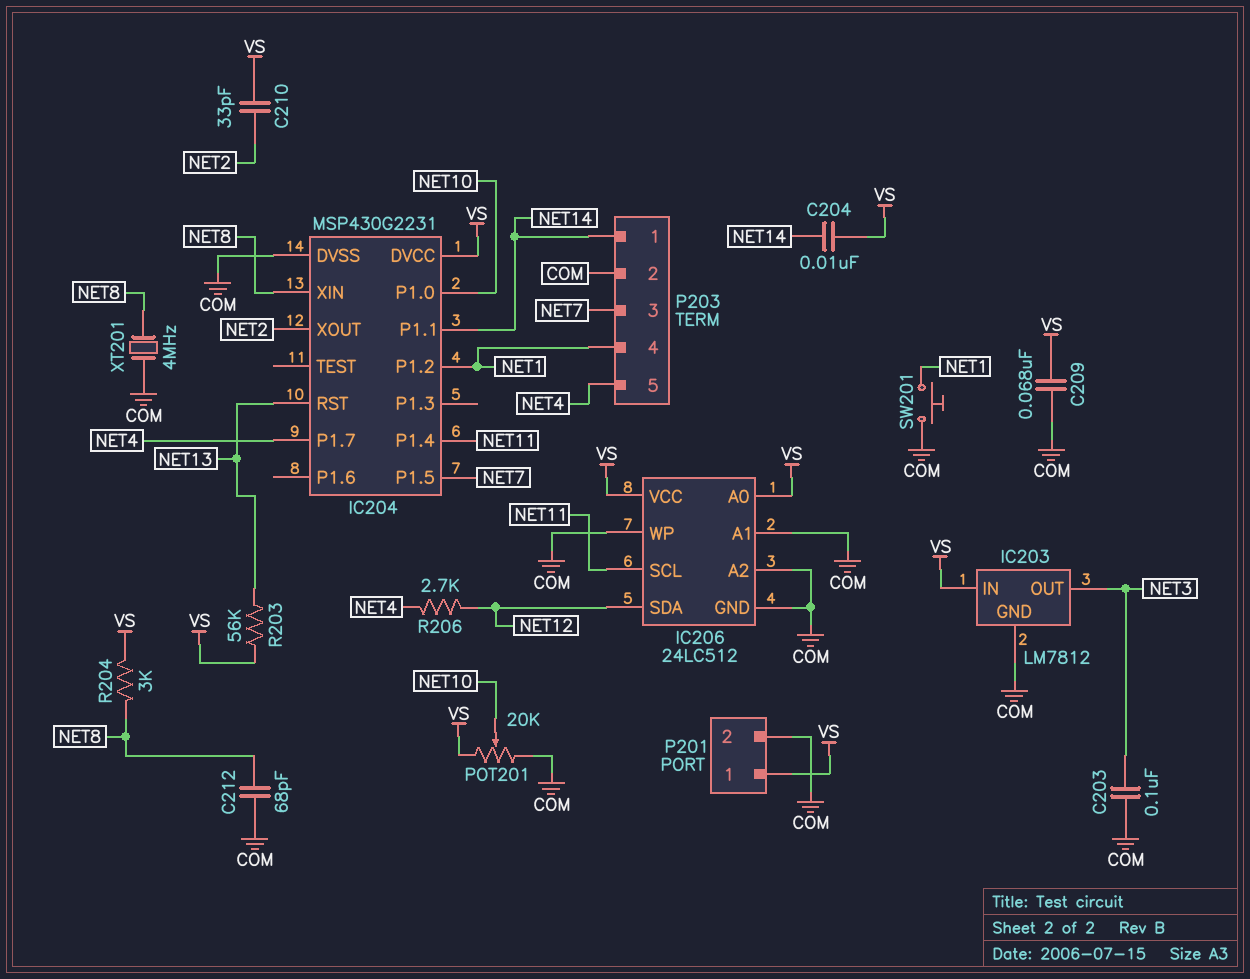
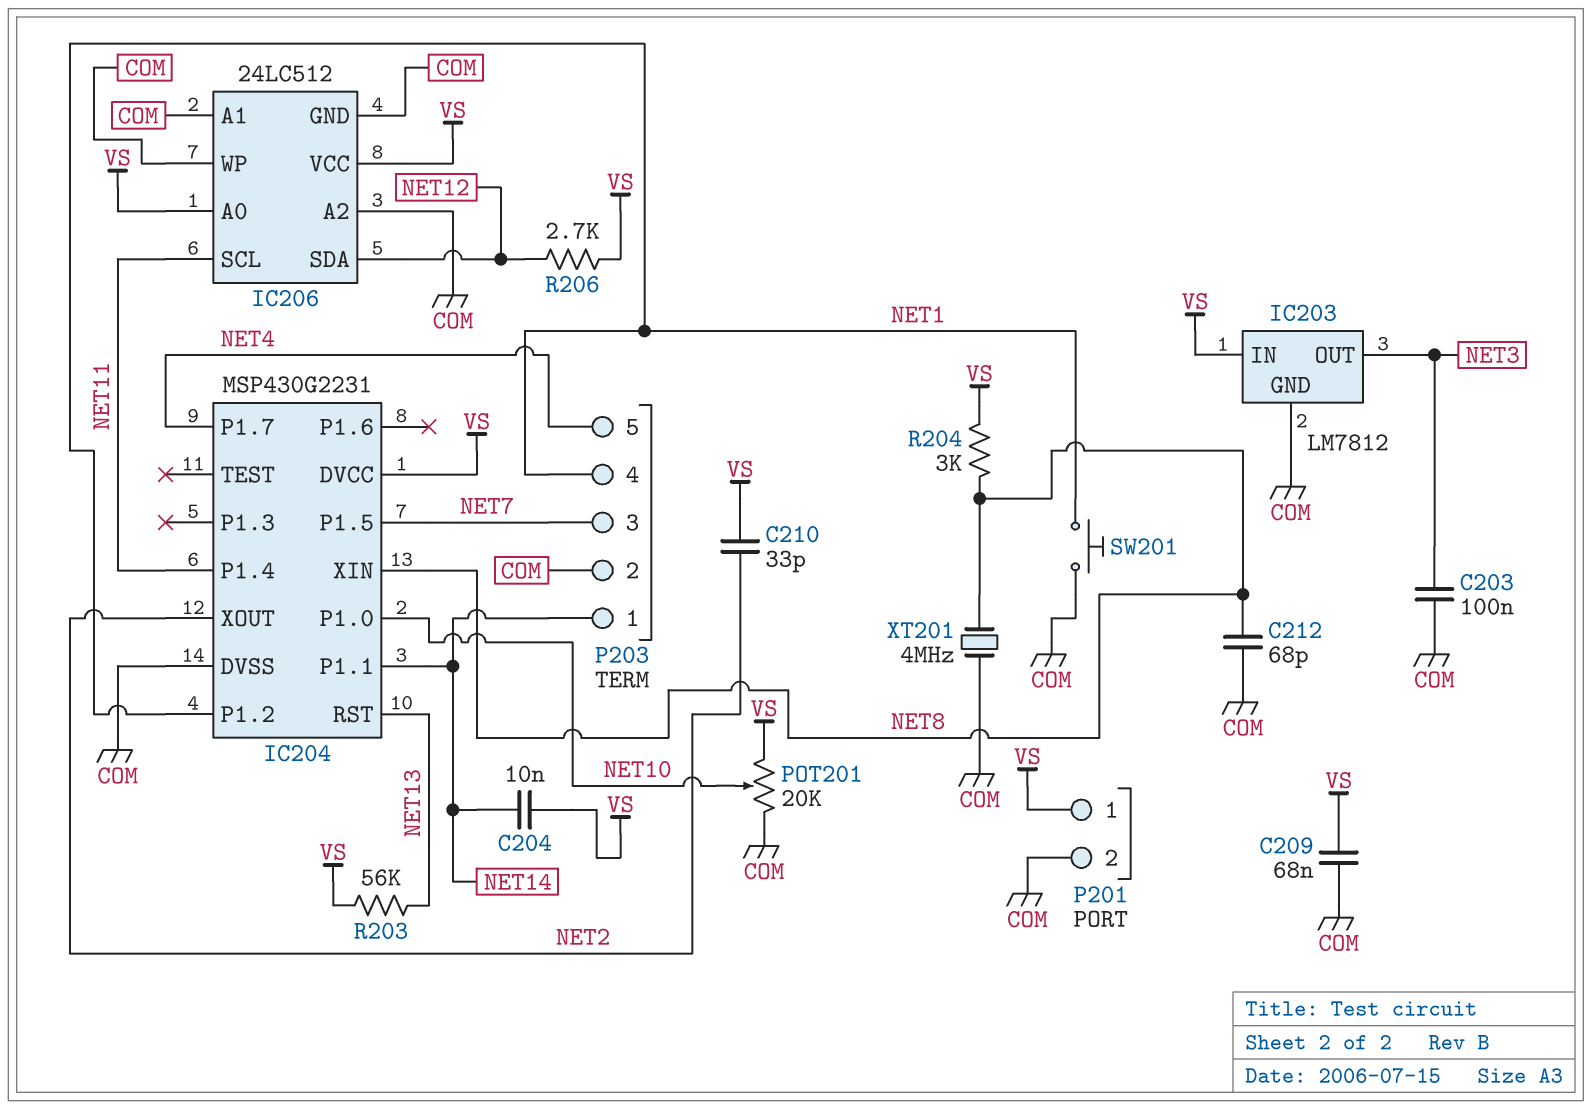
R206: 2.7k (NET4, NET12) -> 2.7k (NET12, VS)

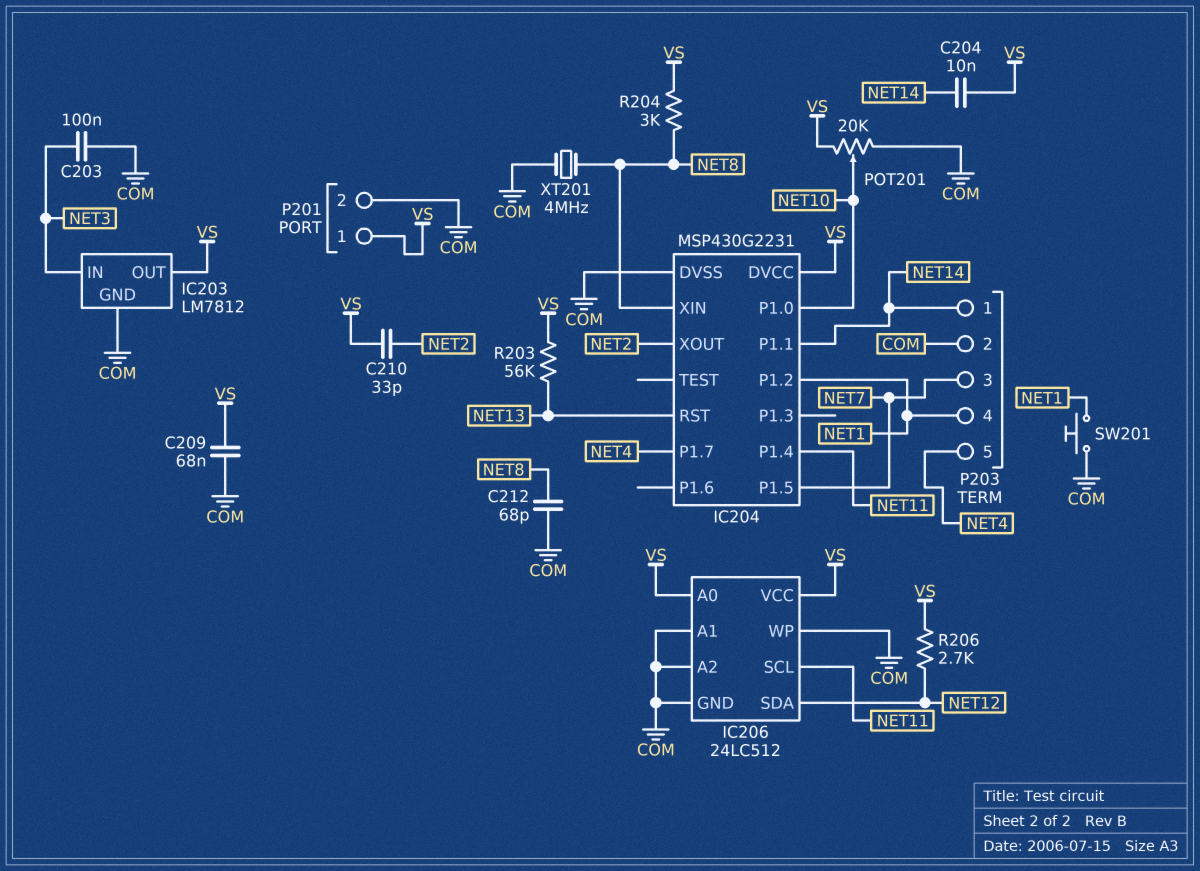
IC203 pin IN: VS -> NET3
IC203 pin OUT: NET3 -> VS

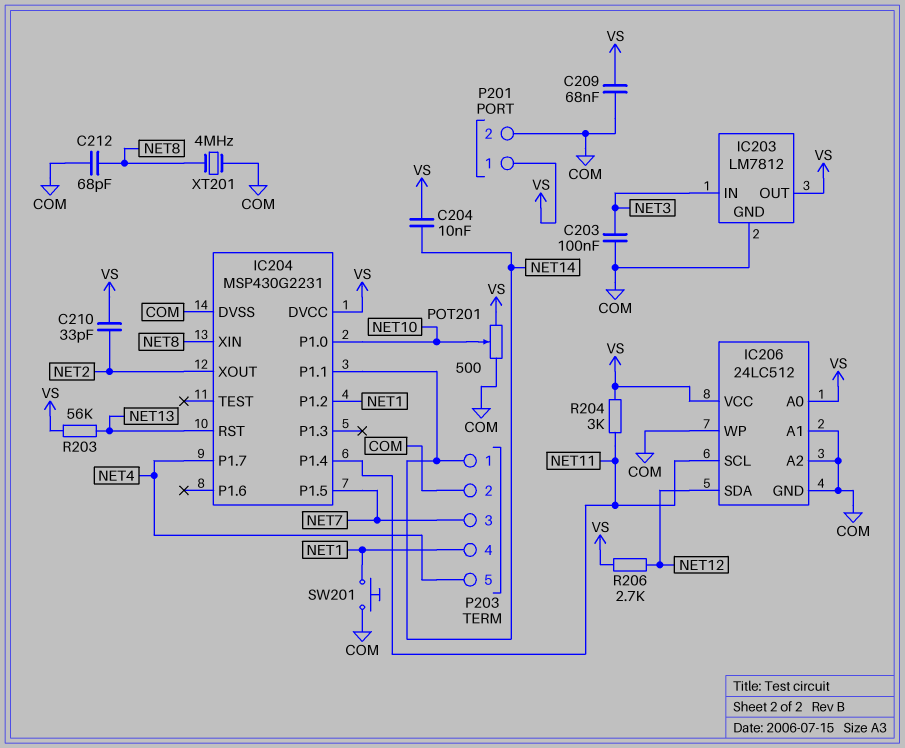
POT201: 20k (COM, VS, wiper NET10) -> 500 (COM, VS, wiper NET10)
R204: 3k (NET8, VS) -> 3k (NET11, VS)

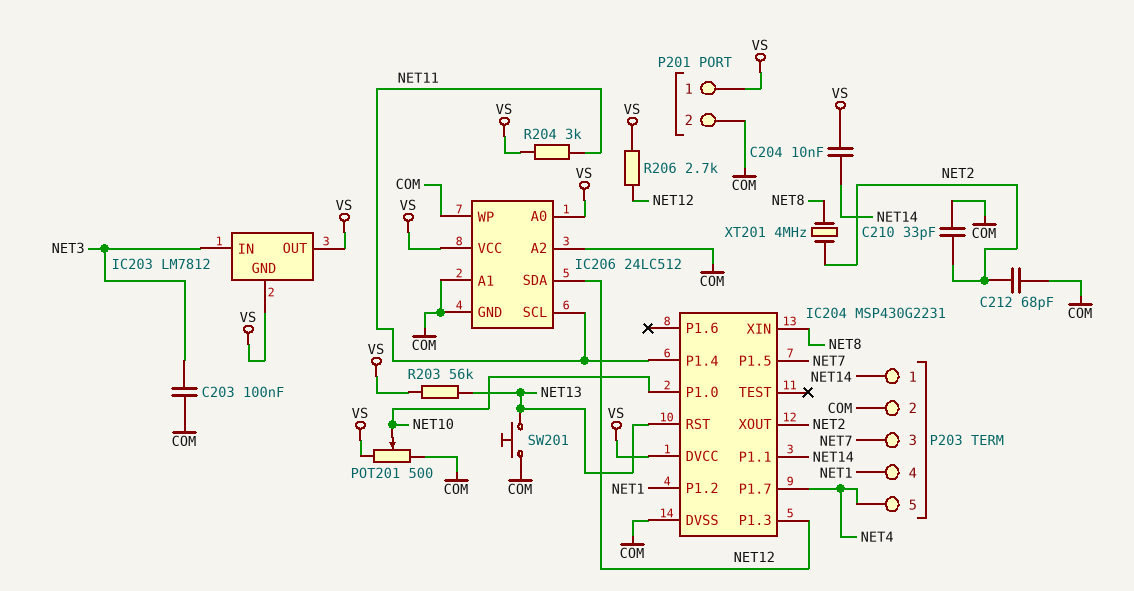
C209: 68nF (COM, VS) -> none
C210: 33pF (NET2, VS) -> 33pF (COM, NET2)
C212: 68pF (COM, NET8) -> 68pF (COM, NET2)
IC203 pin GND: COM -> VS
IC204 pin P1.3: none -> NET12
SW201: button (COM, NET1) -> button (COM, NET13)
XT201: 4MHz (COM, NET8) -> 4MHz (NET2, NET8)

